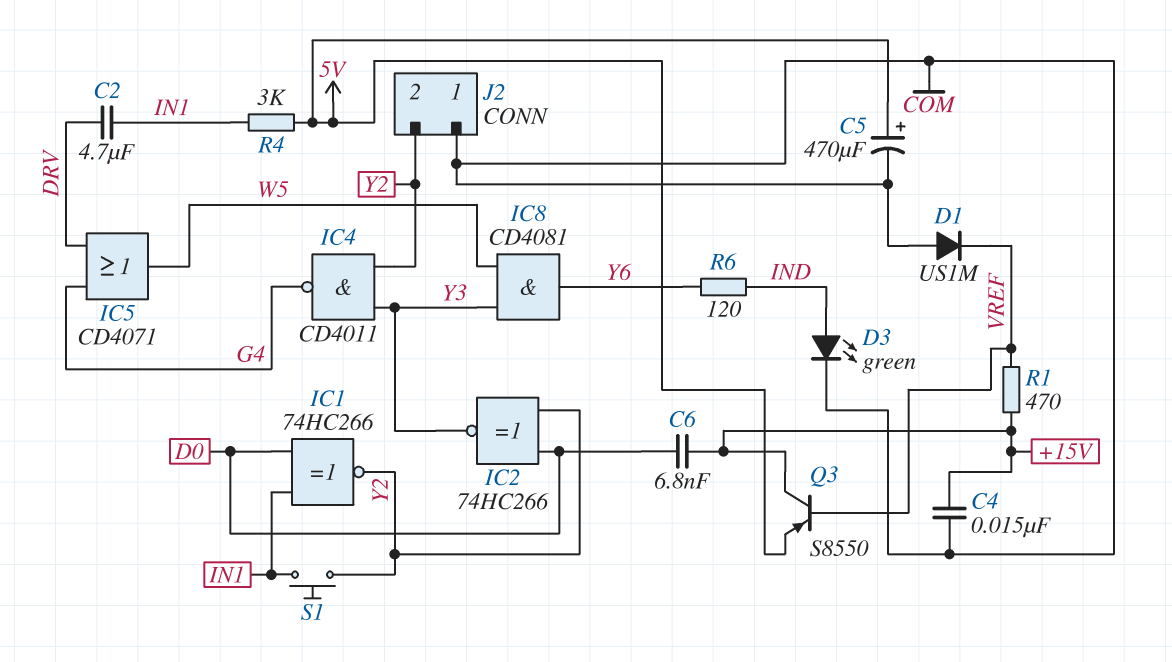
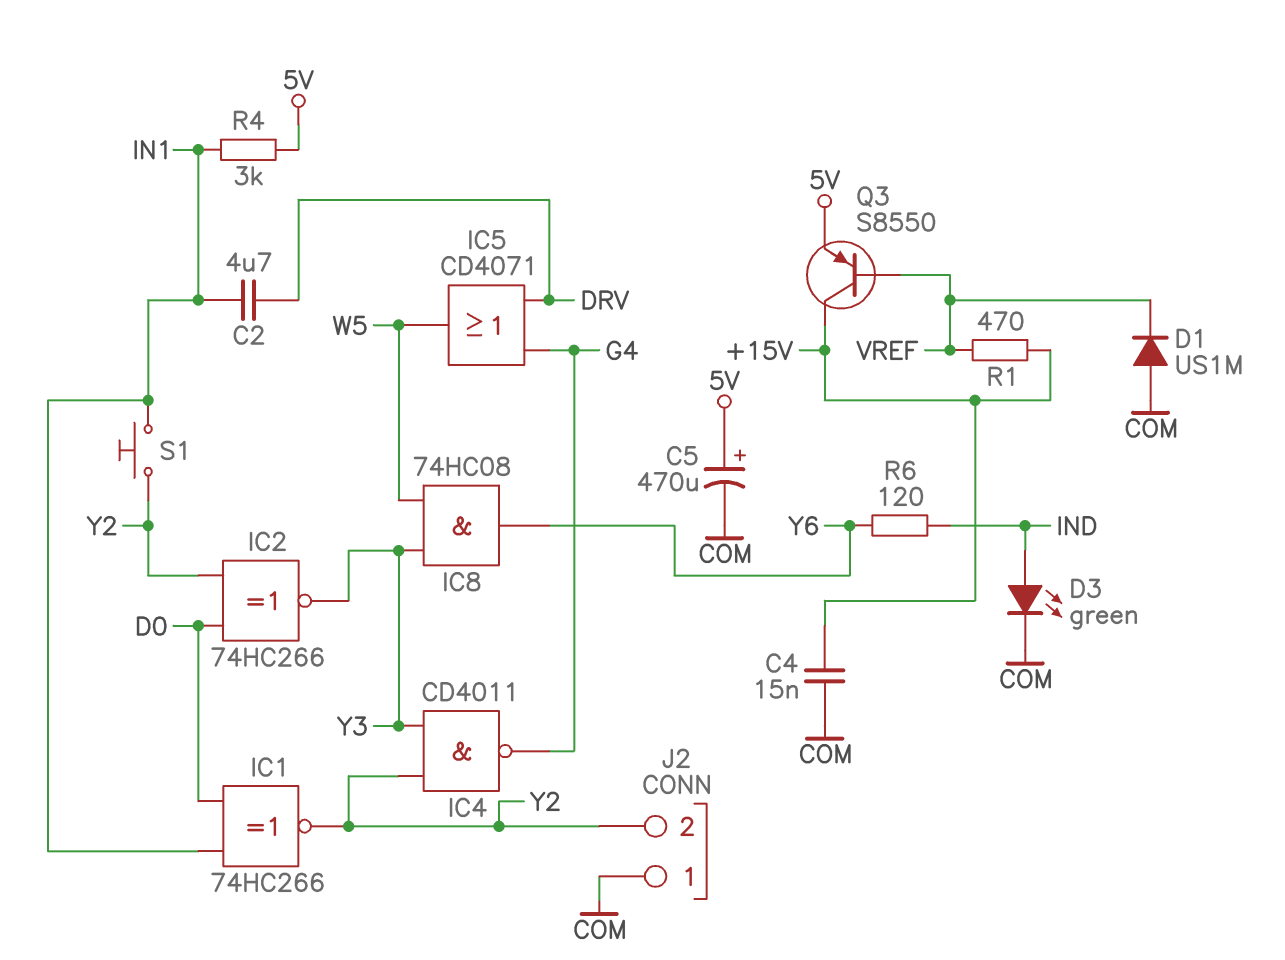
C6: 6.8nF (+15V, D0) -> none
IC8: AND CD4081 (in W5, in Y3, out Y6) -> AND 74HC08 (in W5, in Y3, out Y6)

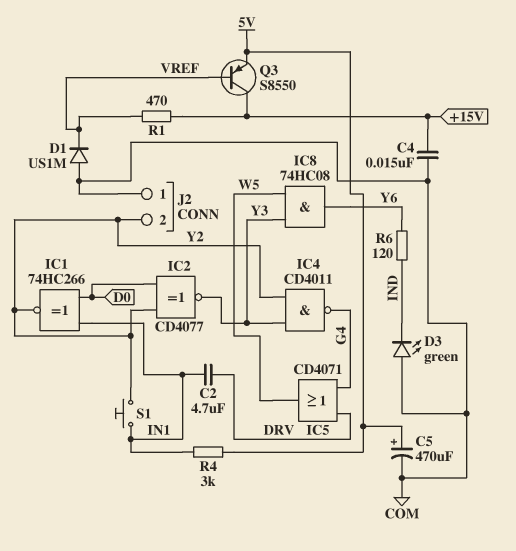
D3: LED green (A IND, K COM) -> LED green (A COM, K IND)
IC2: XNOR 74HC266 (in D0, in Y2, out Y3) -> XNOR CD4077 (in D0, in Y2, out Y3)

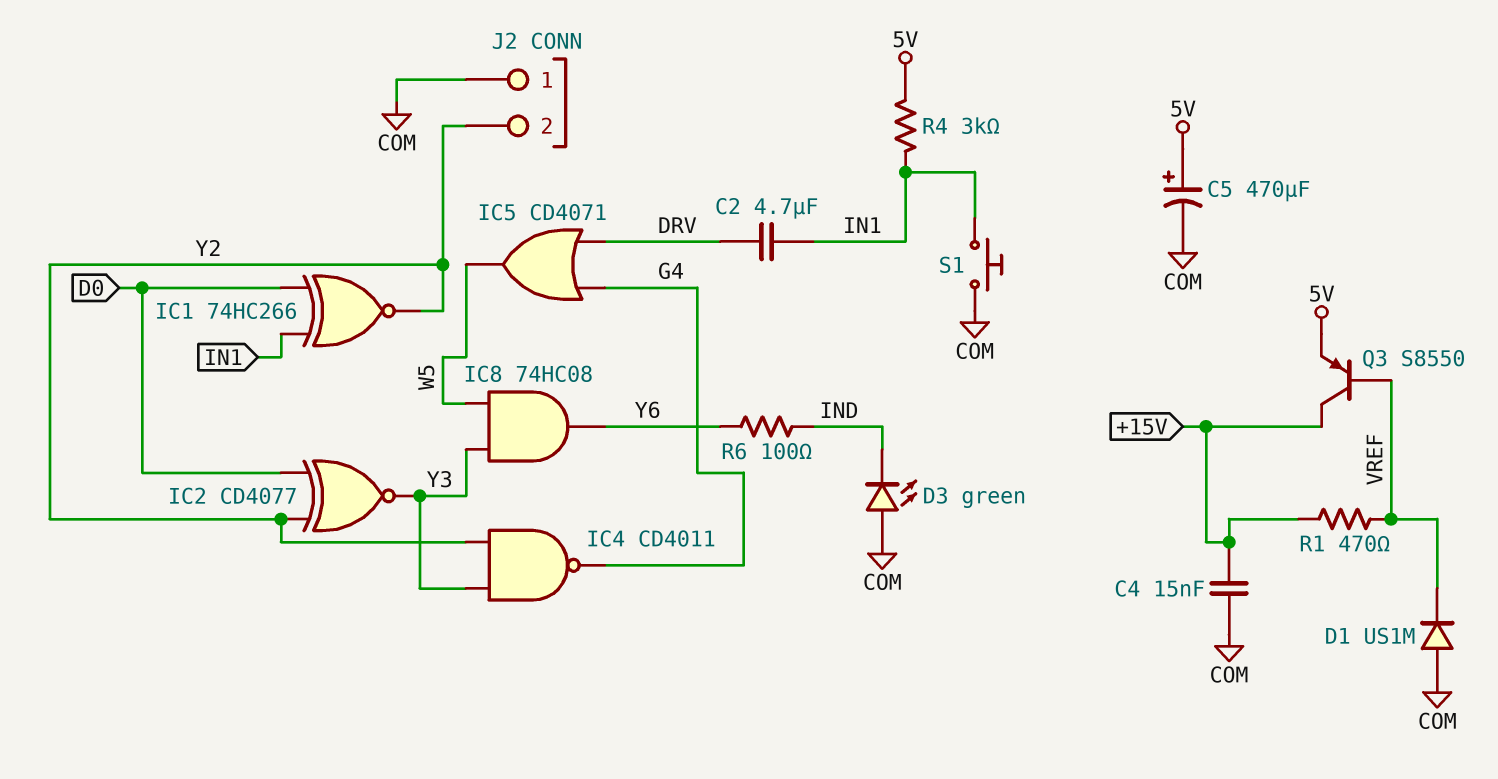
R6: 120 (IND, Y6) -> 100 (IND, Y6)
S1: button (IN1, Y2) -> button (COM, IN1)

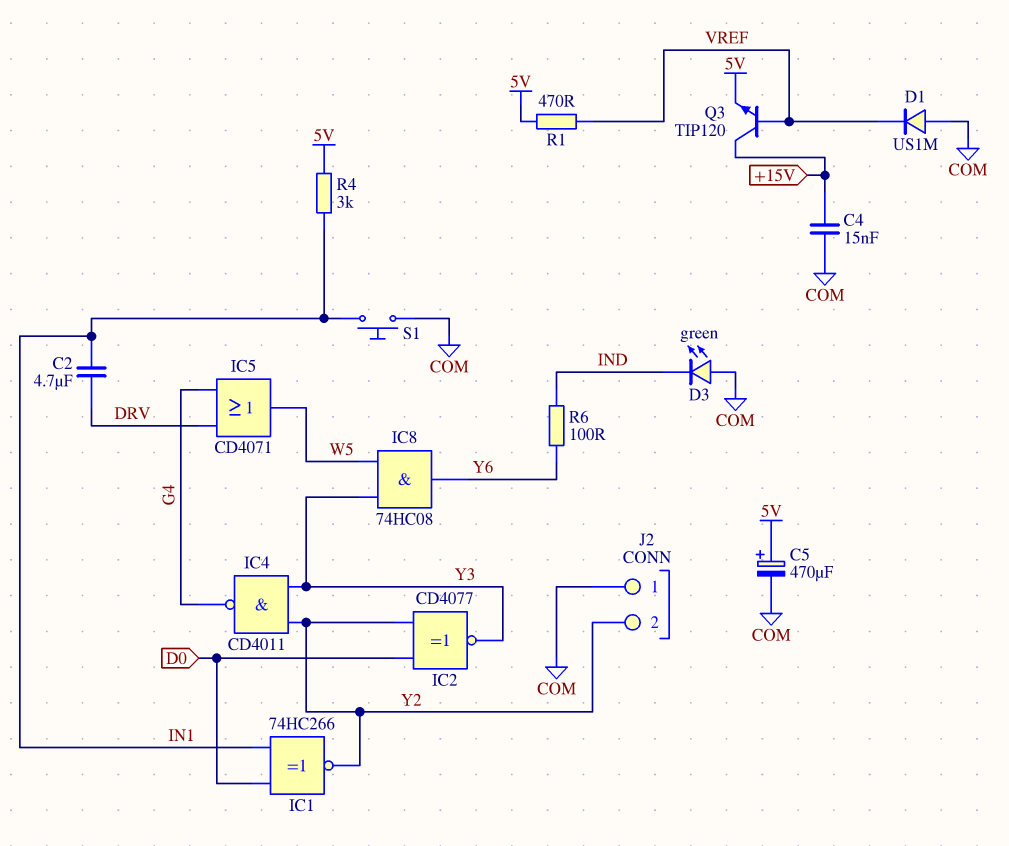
Q3: PNP S8550 (B VREF, C +15V, E 5V) -> NPN TIP120 (B VREF, C +15V, E 5V)
R1: 470 (+15V, VREF) -> 470 (5V, VREF)

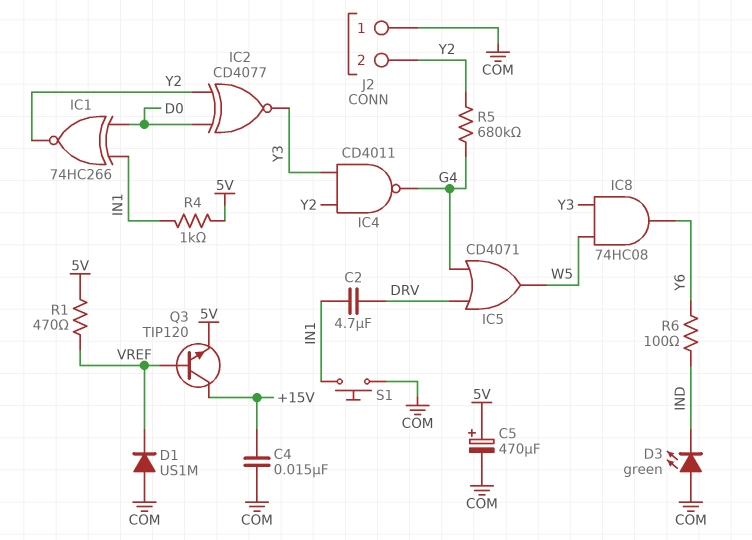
R4: 3k (5V, IN1) -> 1k (5V, IN1)
R5: none -> 680k (G4, Y2)

